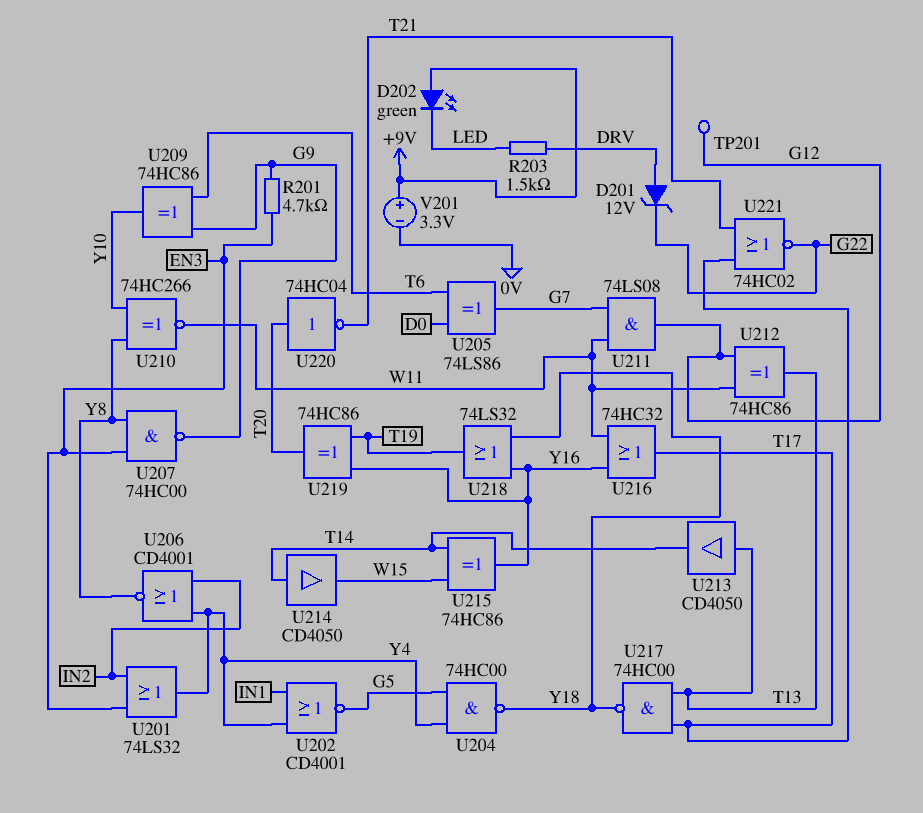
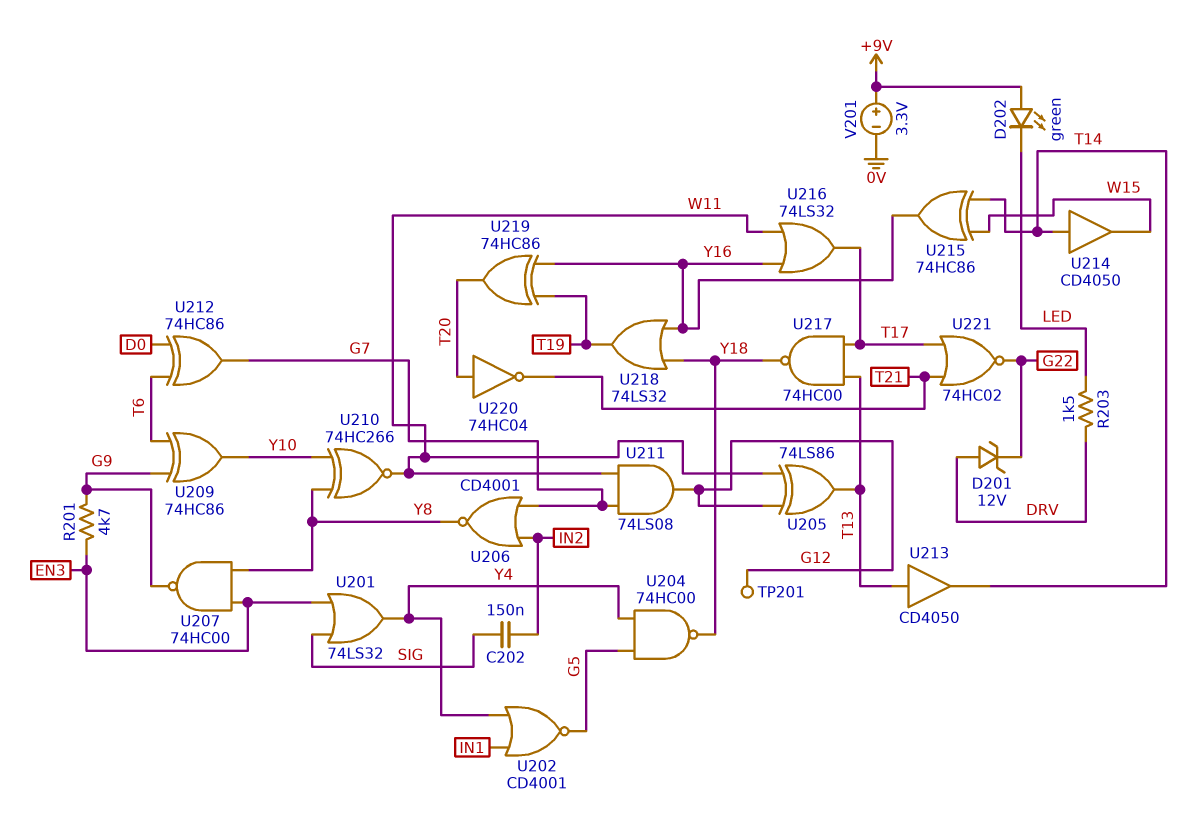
C202: none -> 150nF (IN2, SIG)
U201: OR 74LS32 (in EN3, in IN2, out Y4) -> OR 74LS32 (in EN3, in SIG, out Y4)
U205: XOR 74LS86 (in D0, in T6, out G7) -> XOR 74LS86 (in G12, in W11, out T13)
U206: NOR CD4001 (in IN2, in Y4, out Y8) -> NOR CD4001 (in G7, in IN2, out Y8)
U212: XOR 74HC86 (in G12, in W11, out T13) -> XOR 74HC86 (in D0, in T6, out G7)
U216: OR 74HC32 (in W11, in Y16, out T17) -> OR 74LS32 (in W11, in Y16, out T17)

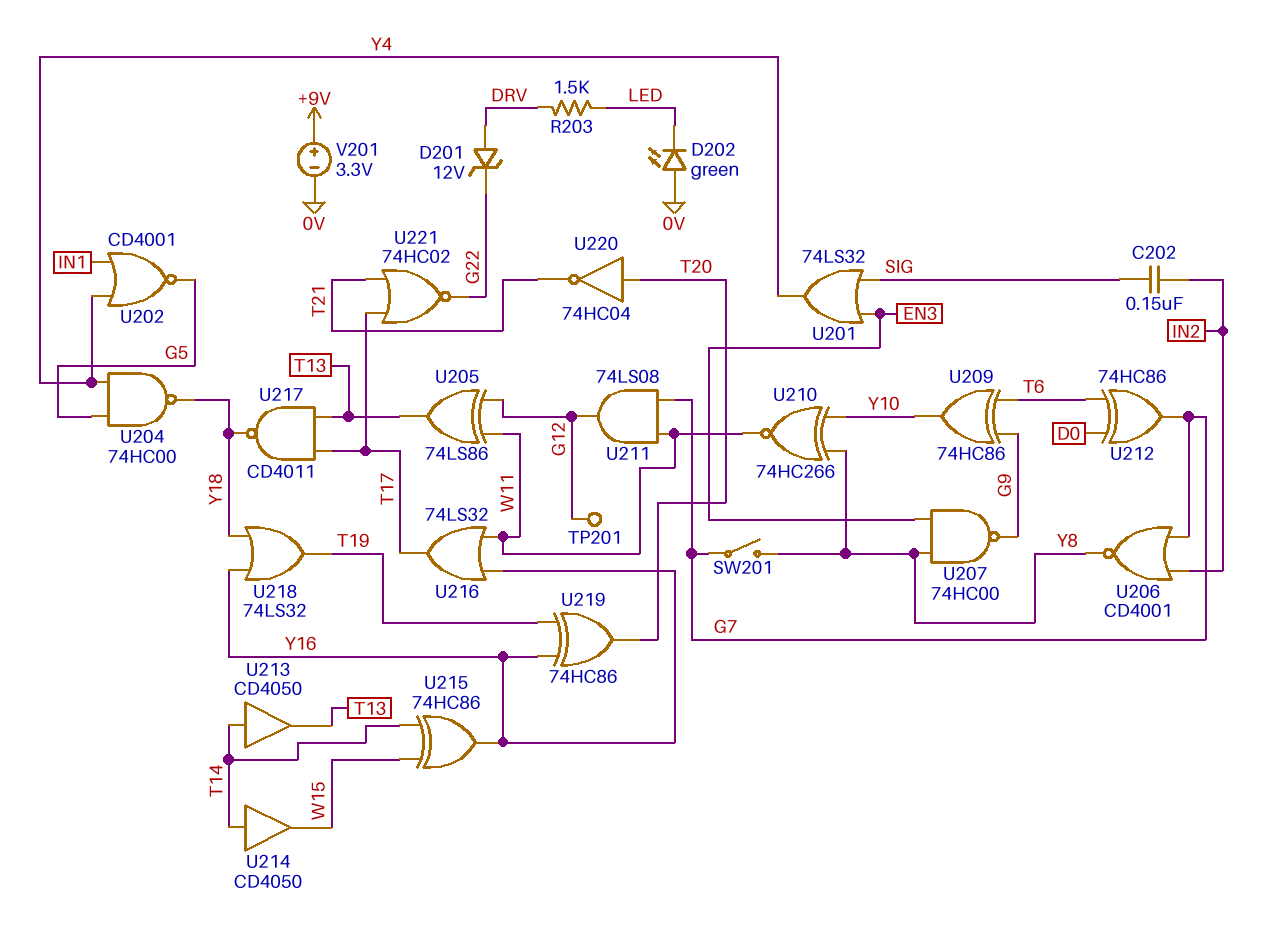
D202: LED green (A +9V, K LED) -> LED green (A 0V, K LED)
R201: 4.7k (EN3, G9) -> none
SW201: none -> switch (G7, Y8)
U213: buffer CD4050 (in T13, out T14) -> buffer CD4050 (in T14, out T13)
U217: NAND 74HC00 (in T13, in T17, out Y18) -> NAND CD4011 (in T13, in T17, out Y18)

